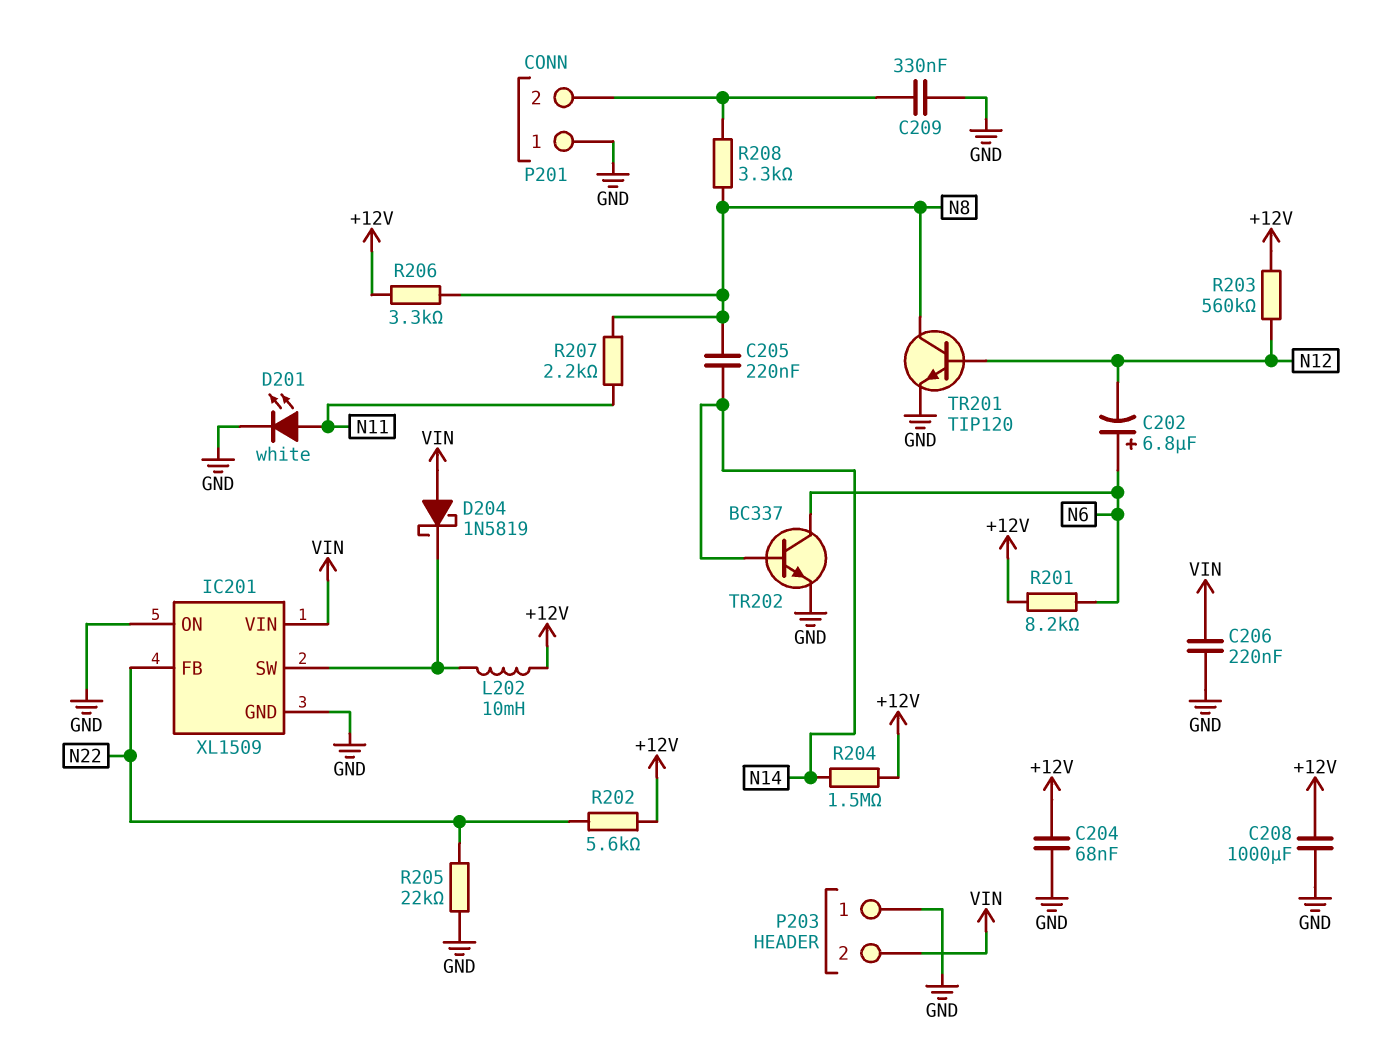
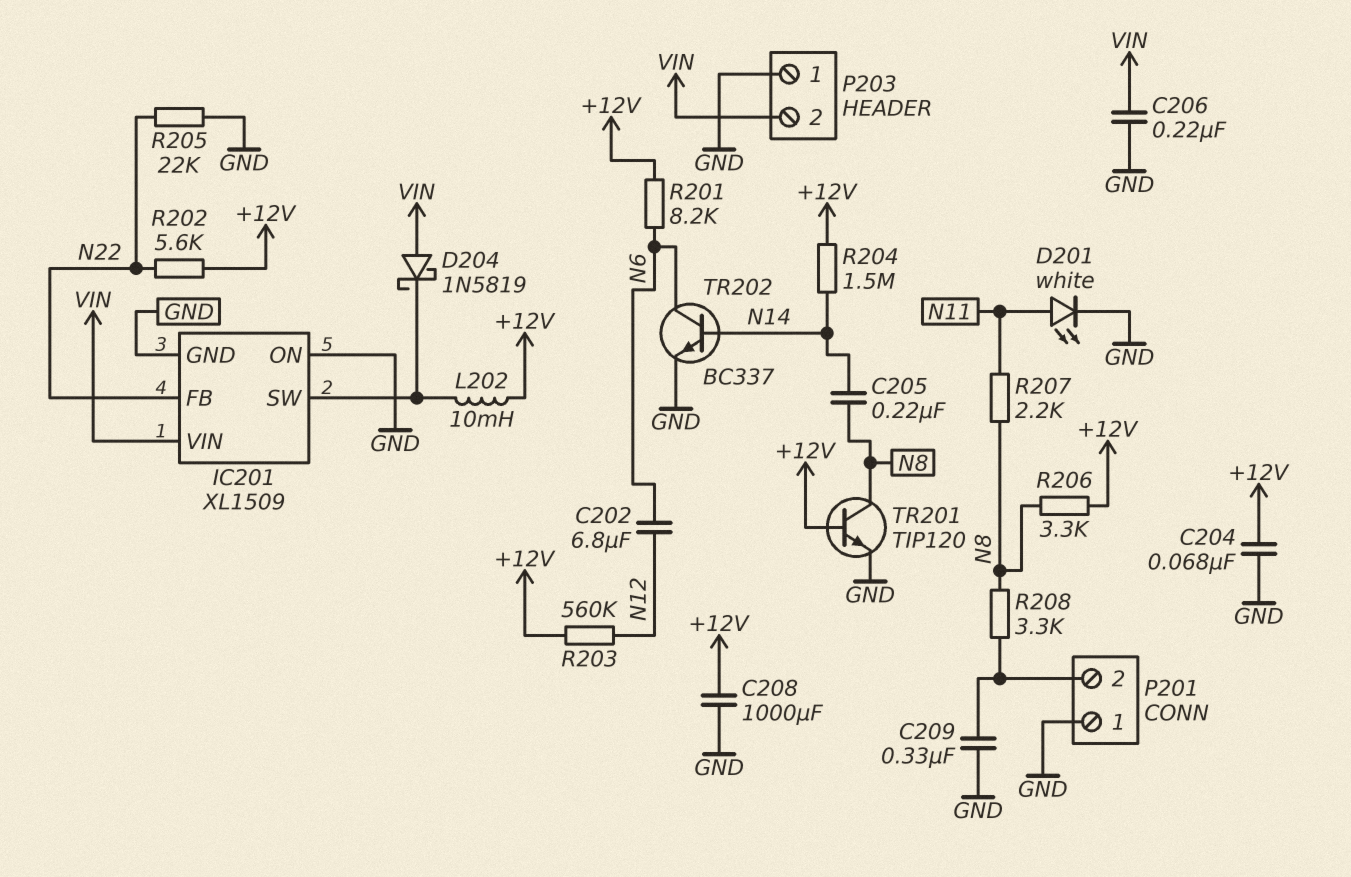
C202: 6.8uF (plus N6, minus N12) -> 6.8uF (N6, N12)
TR201: NPN TIP120 (B N12, C N8, E GND) -> NPN TIP120 (B +12V, C N8, E GND)

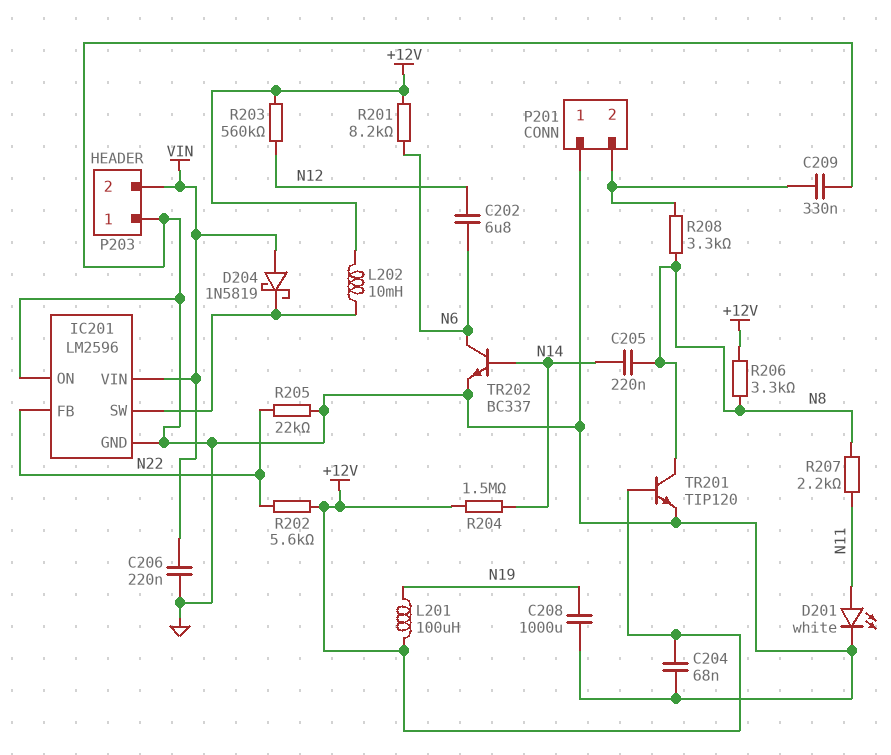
C208: 1000uF (+12V, GND) -> 1000uF (GND, N19)
IC201: XL1509 -> LM2596
L201: none -> 100uH (+12V, N19)

